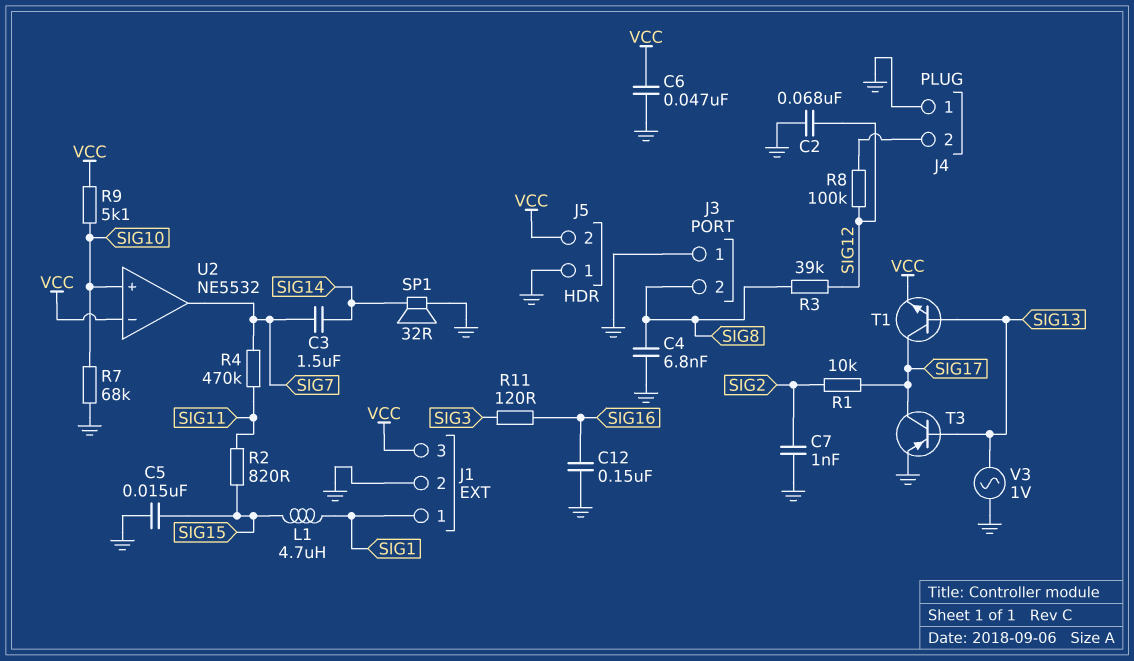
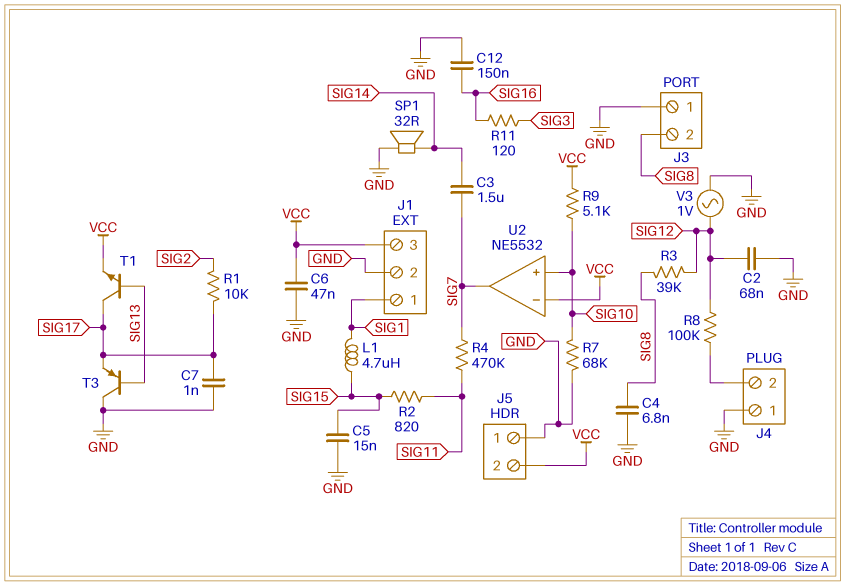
C7: 1nF (GND, SIG2) -> 1nF (GND, SIG17)
T3: PNP (B SIG13, C SIG17, E GND) -> PNP (B SIG13, C GND, E SIG17)
V3: AC 1V (GND, SIG13) -> AC 1V (GND, SIG12)

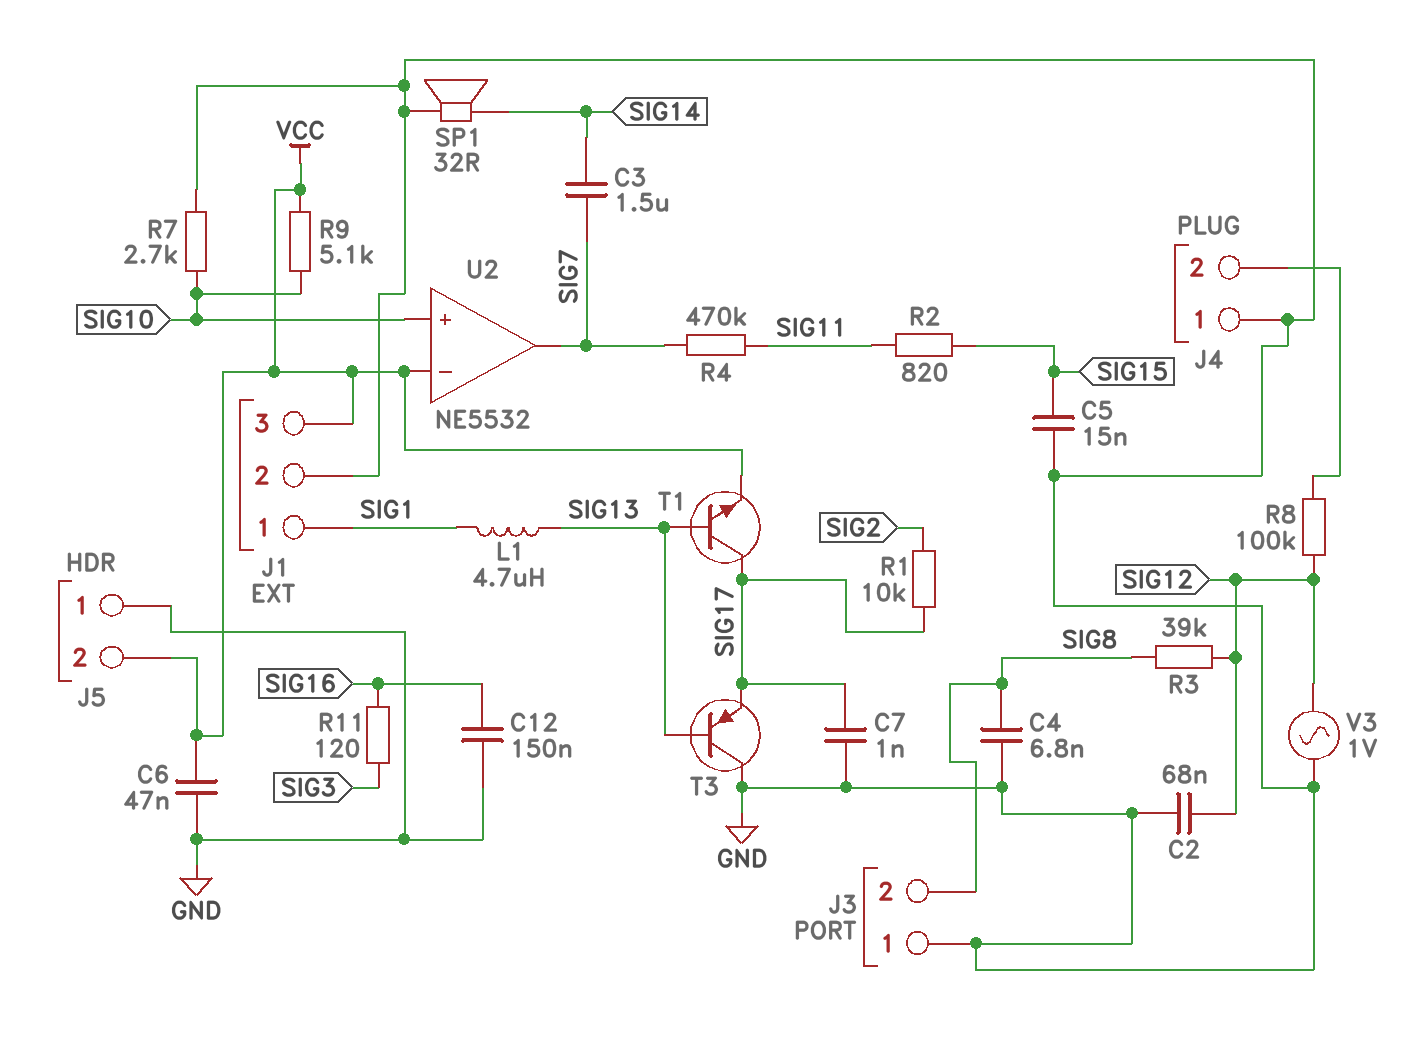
L1: 4.7uH (SIG1, SIG15) -> 4.7uH (SIG1, SIG13)
R7: 68k (GND, SIG10) -> 2.7k (GND, SIG10)

